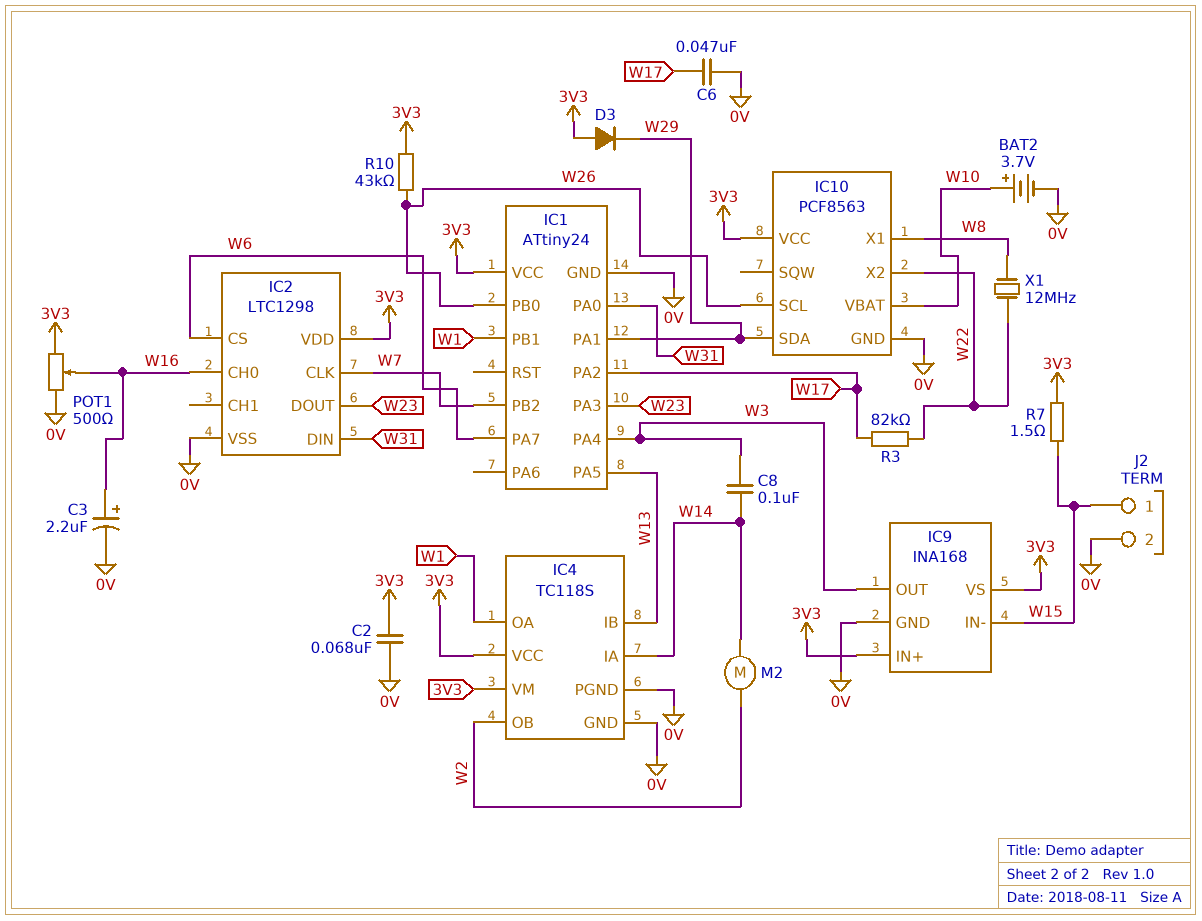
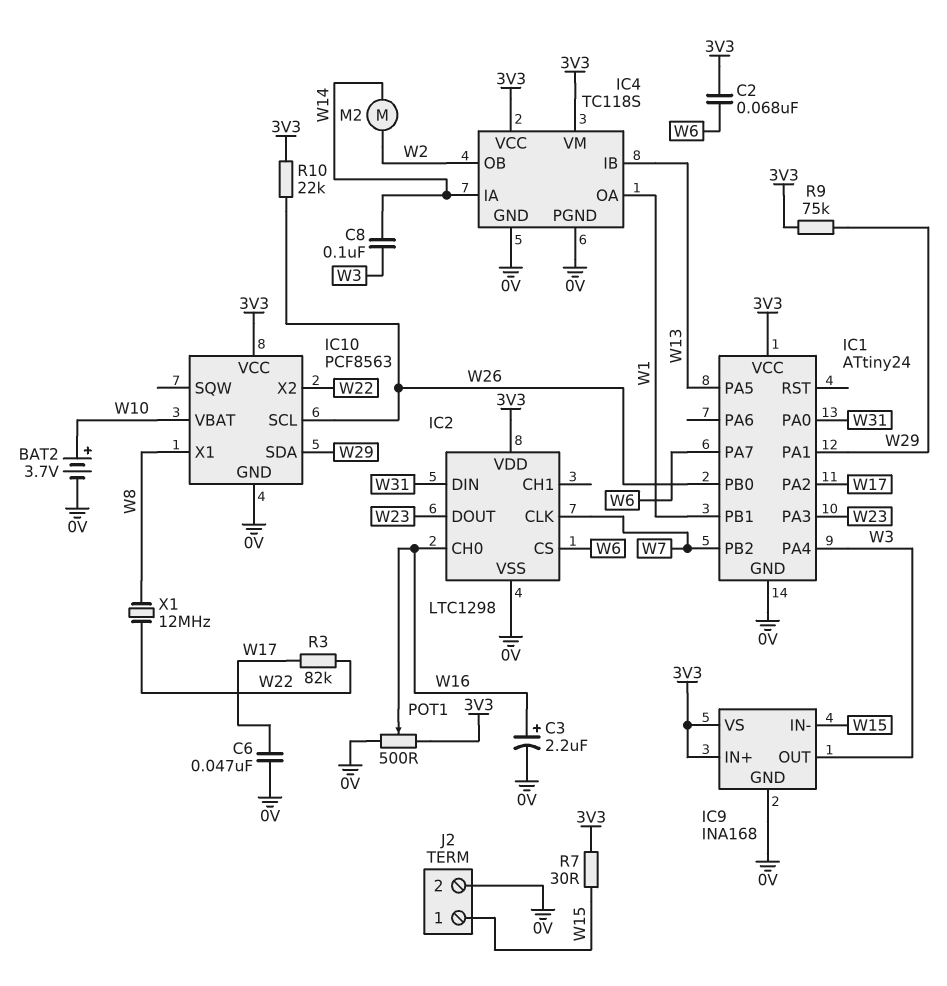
C2: 68nF (0V, 3V3) -> 68nF (3V3, W6)
D3: diode (A 3V3, K W29) -> none
R7: 1.5 (3V3, W15) -> 30 (3V3, W15)
R9: none -> 75k (3V3, W29)
R10: 43k (3V3, W26) -> 22k (3V3, W26)

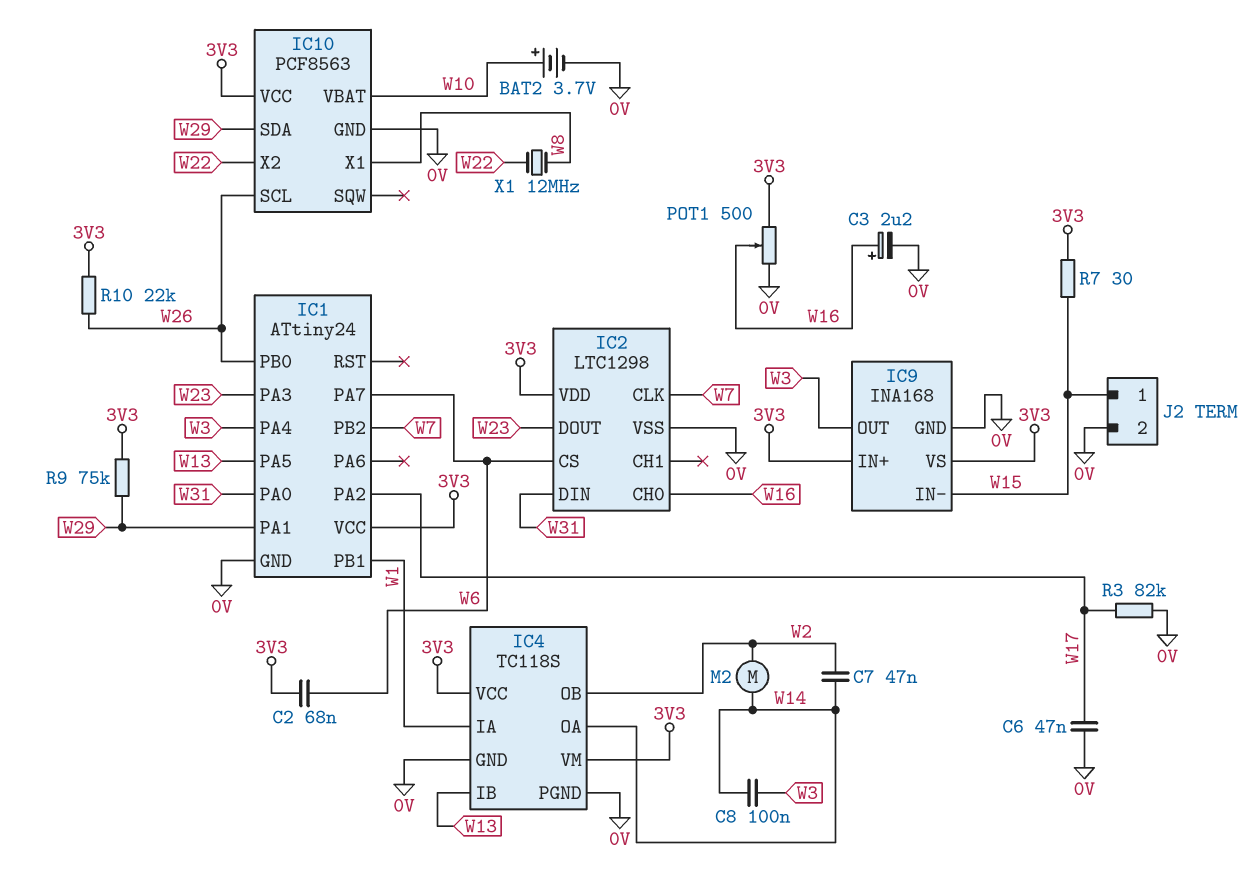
C7: none -> 47nF (W2, W14)
IC4 pin IA: W14 -> W1
IC4 pin OA: W1 -> W14
R3: 82k (W17, W22) -> 82k (0V, W17)

